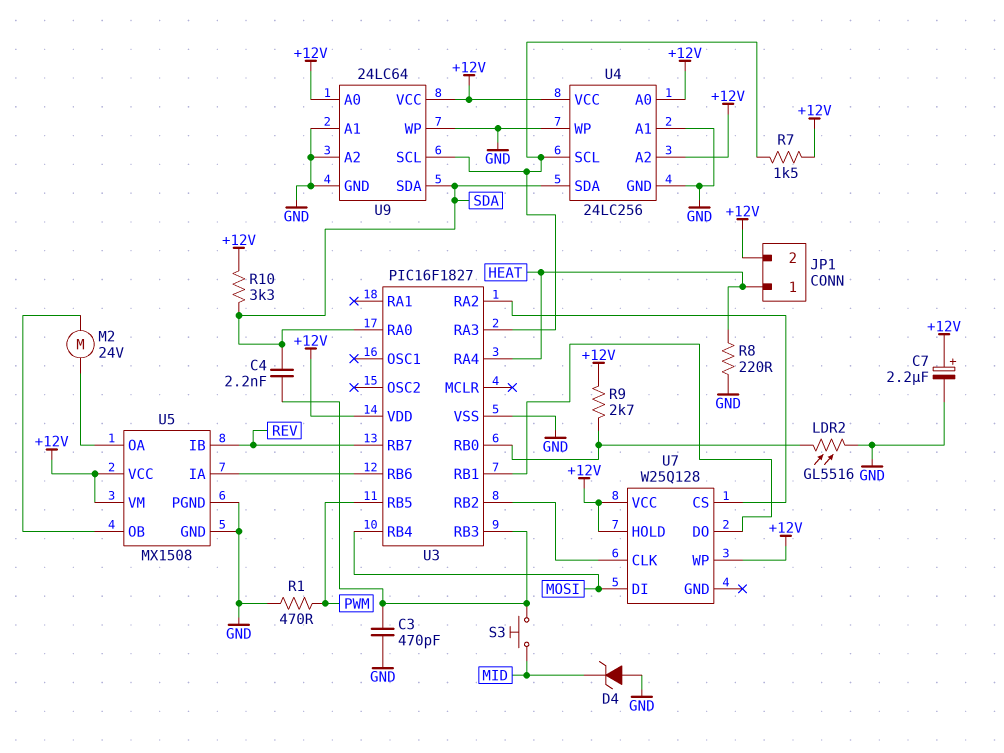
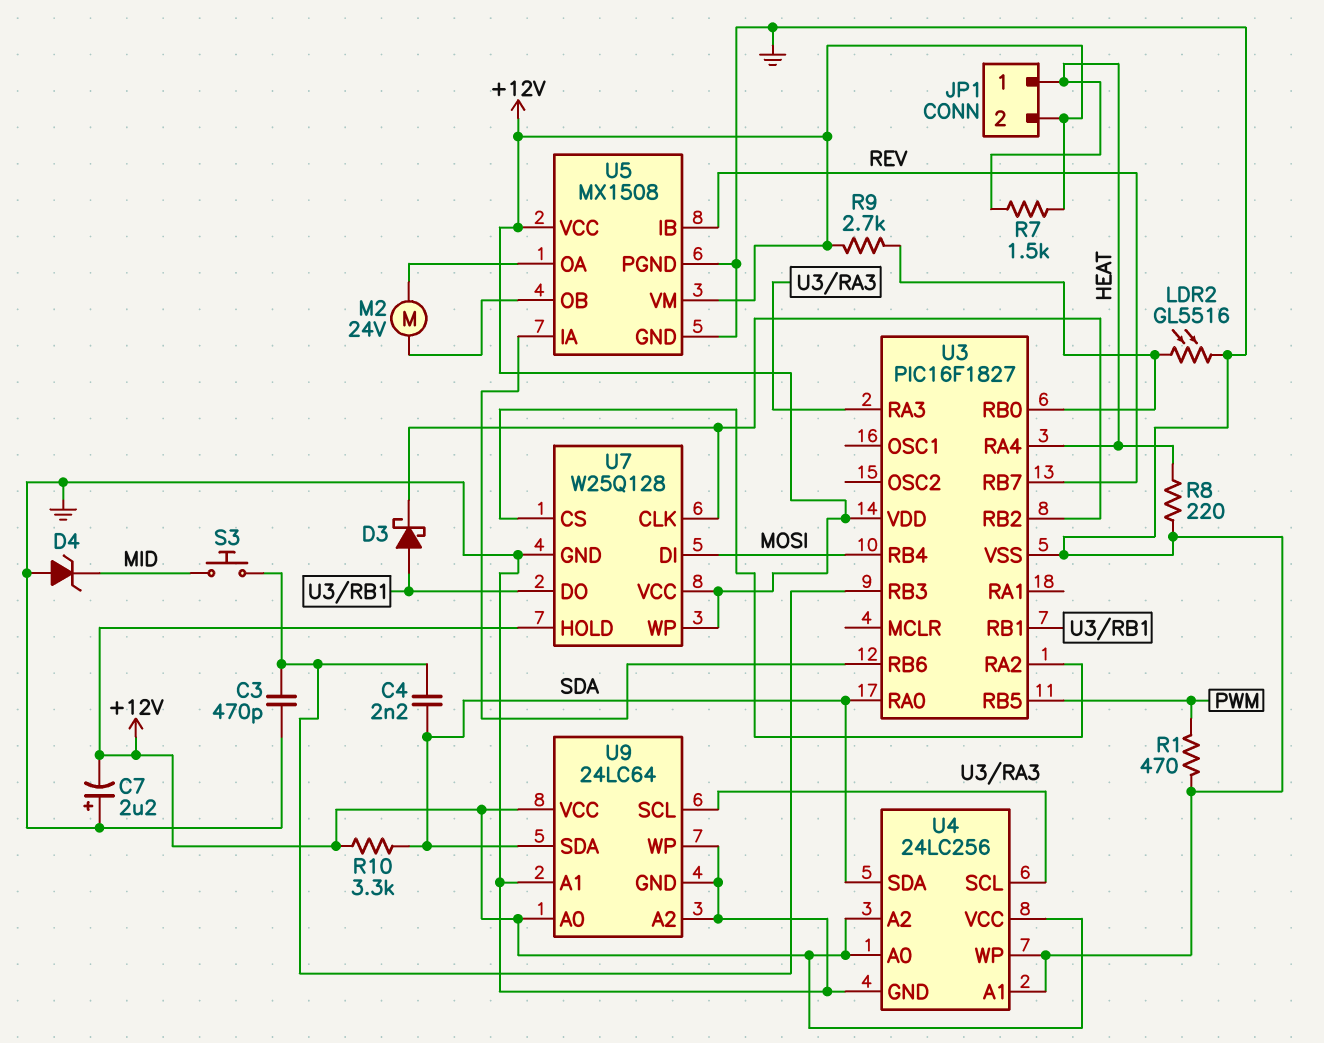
C7: 2.2uF (plus +12V, minus GND) -> 2.2uF (plus GND, minus +12V)
D3: none -> schottky (A U3/RB1, K U3/RB2)
R7: 1.5k (+12V, U3/RA3) -> 1.5k (+12V, HEAT)
U7 pin GND: none -> GND

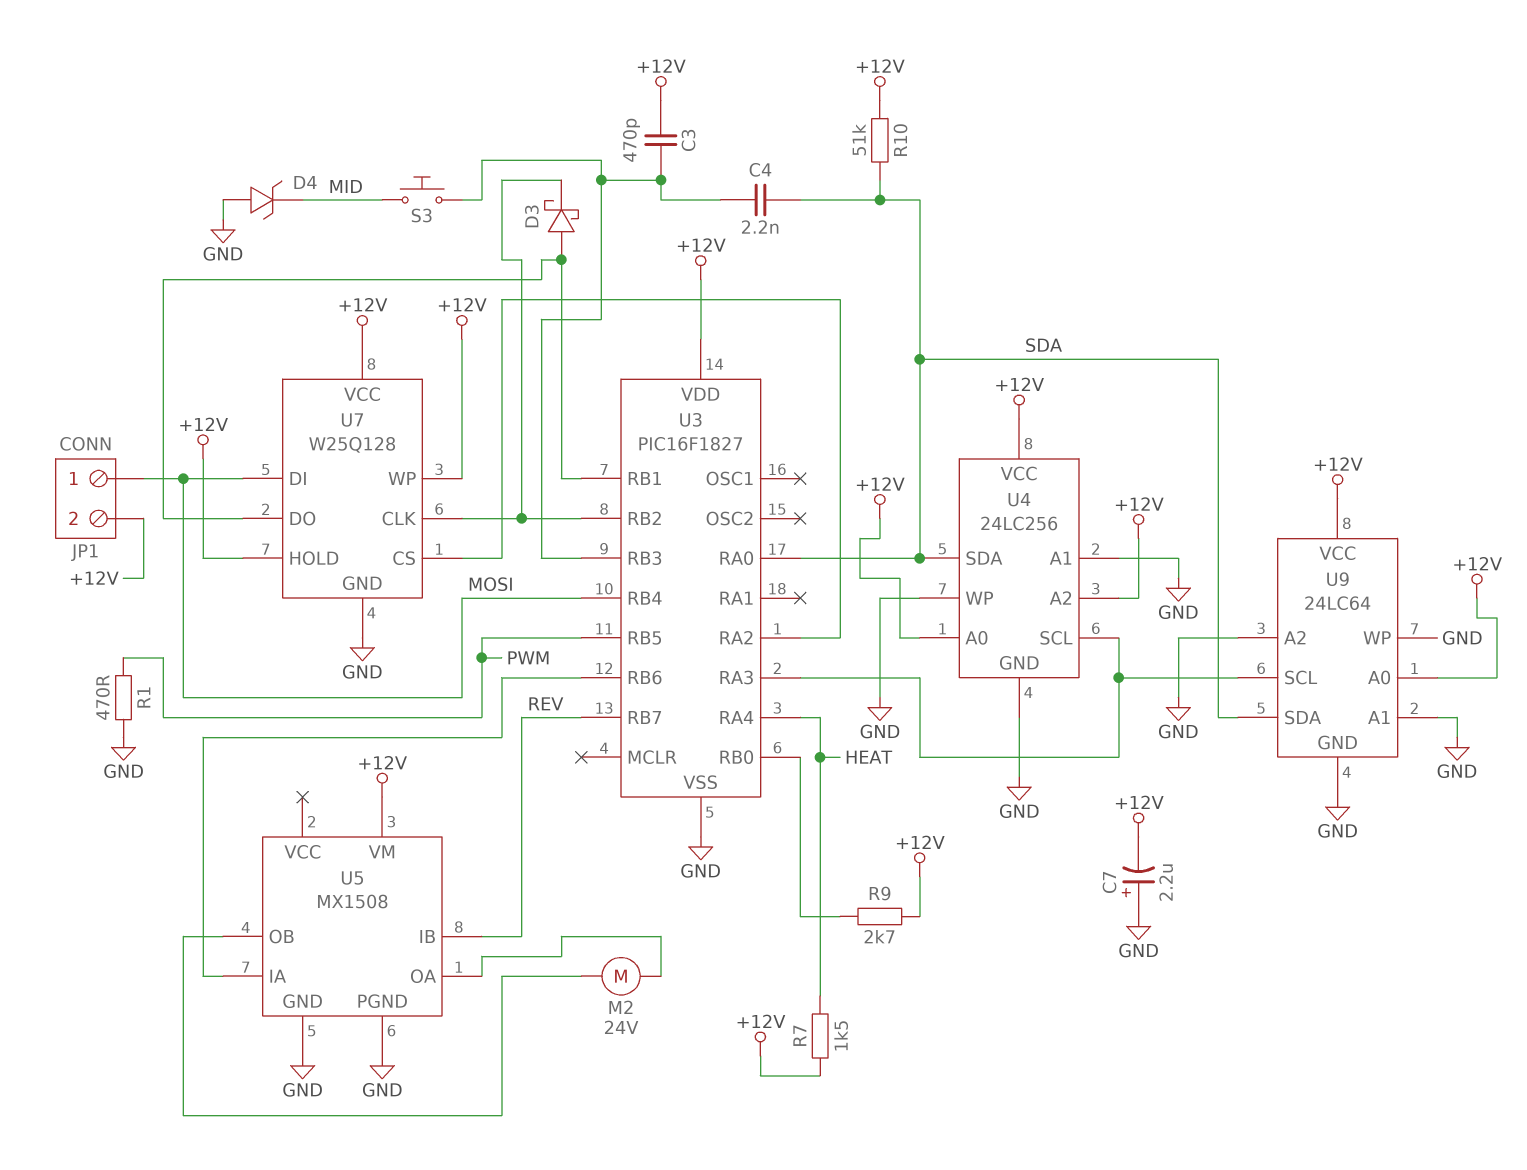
C3: 470pF (GND, U3/RB3) -> 470pF (+12V, U3/RB3)
JP1 pin 1: HEAT -> MOSI
LDR2: GL5516 (GND, U3/RB0) -> none
R8: 220 (GND, HEAT) -> none
R10: 3.3k (+12V, SDA) -> 51k (+12V, SDA)
U5 pin VCC: +12V -> none

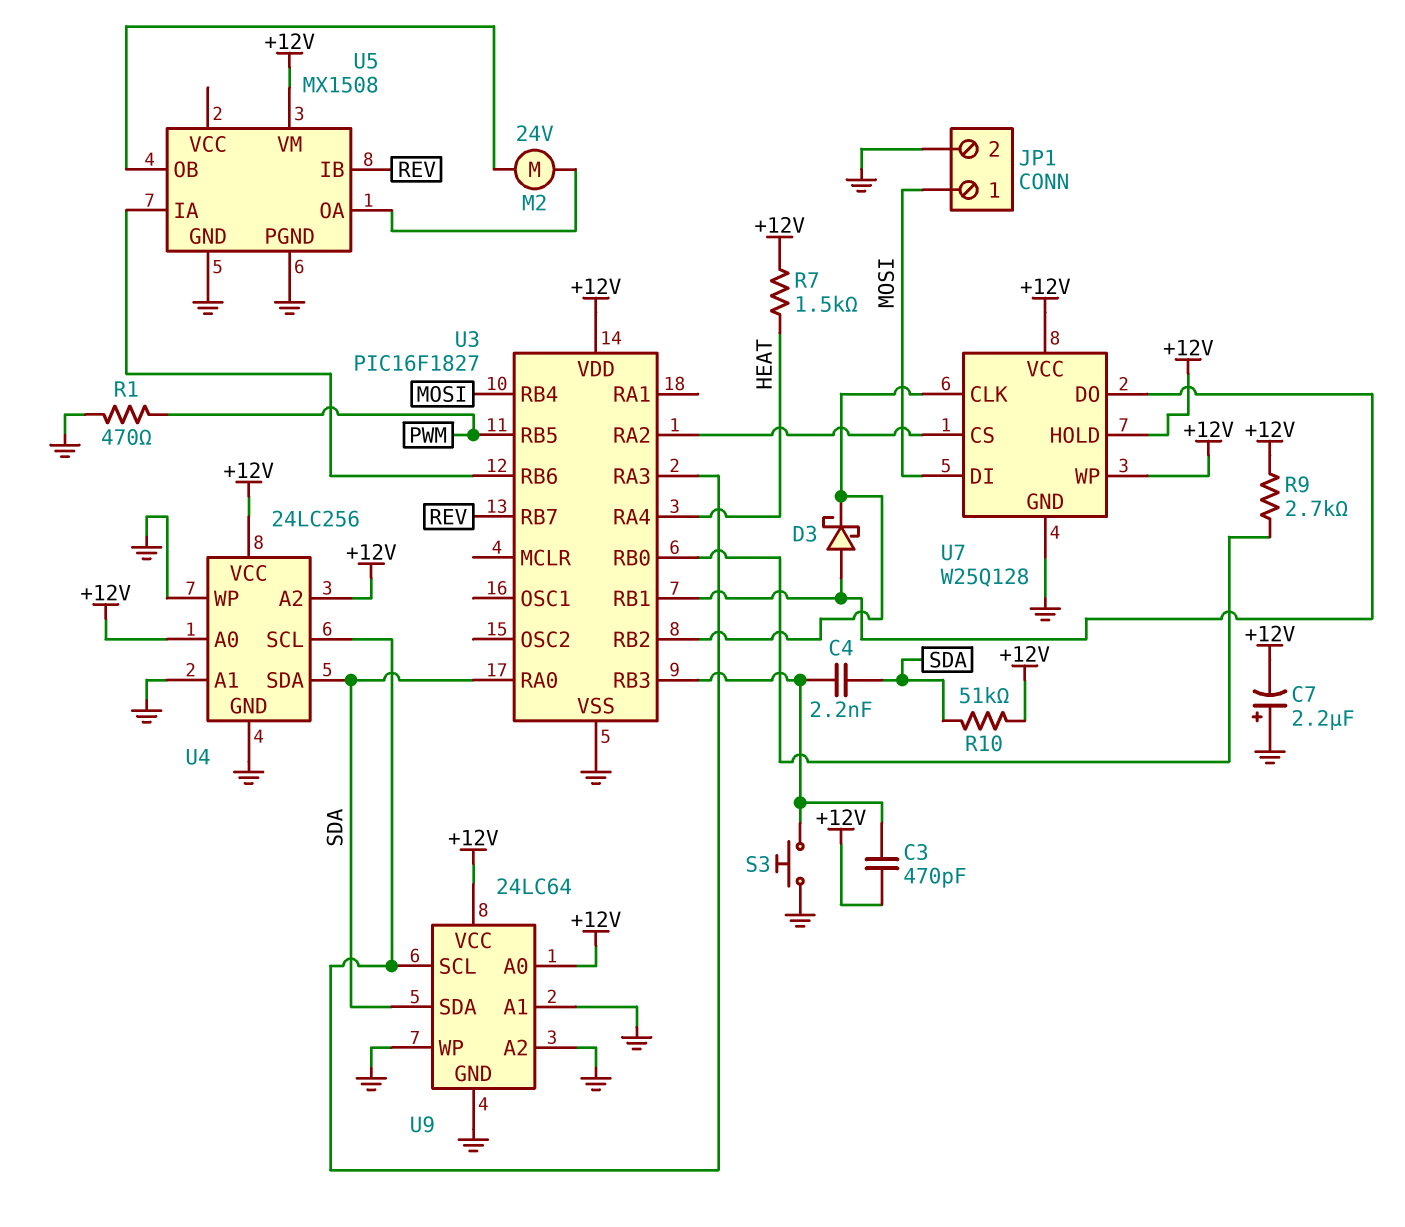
D4: zener (A GND, K MID) -> none
JP1 pin 2: +12V -> GND
S3: button (MID, U3/RB3) -> button (GND, U3/RB3)

